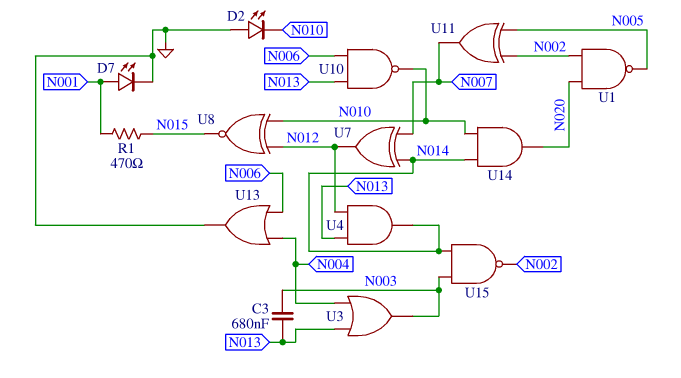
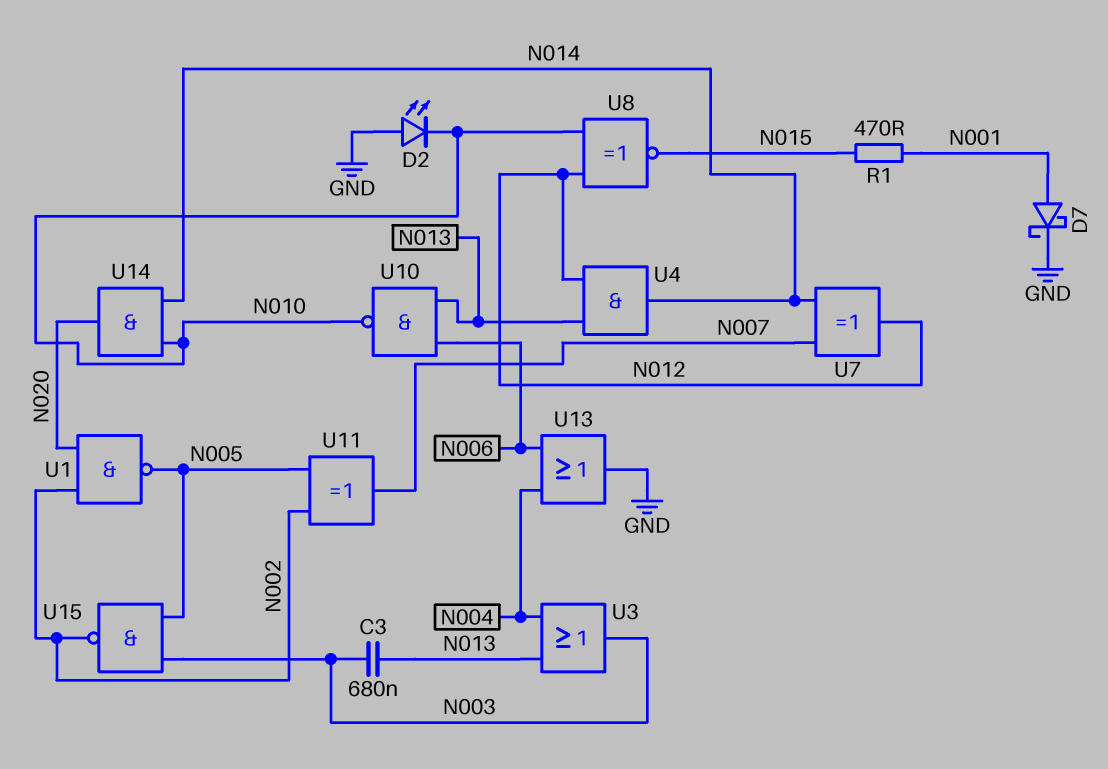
D7: LED (A N001, K GND) -> schottky (A N001, K GND)
U15: NAND (in N003, in N014, out N002) -> NAND (in N003, in N005, out N002)

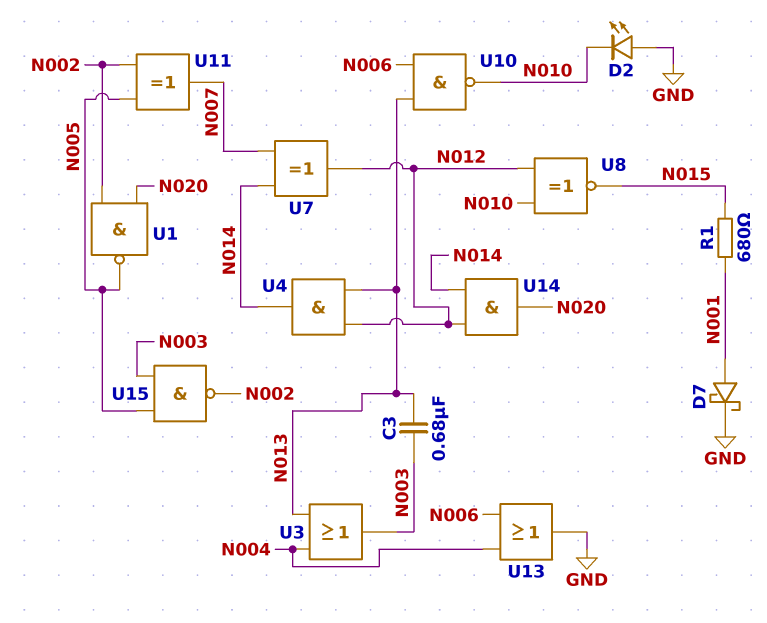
R1: 470 (N001, N015) -> 680 (N001, N015)
U14: AND (in N010, in N014, out N020) -> AND (in N012, in N014, out N020)

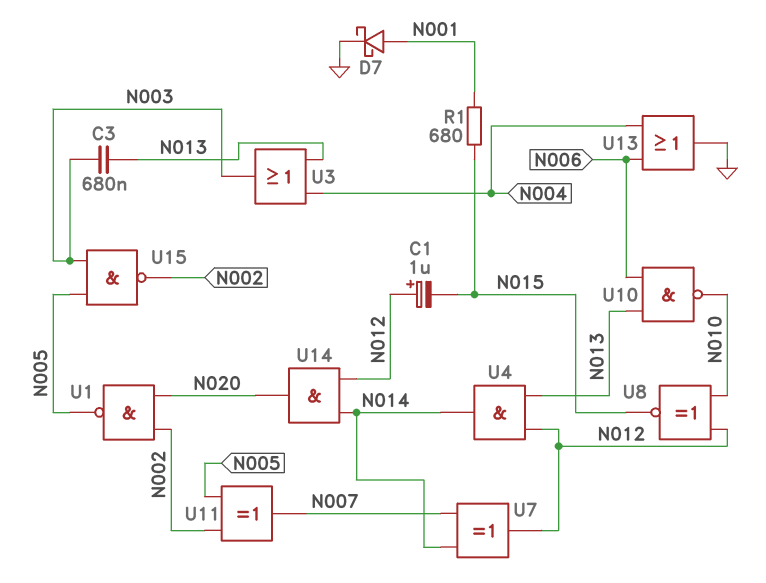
C1: none -> 1uF (plus N012, minus N015)
D2: LED (A GND, K N010) -> none

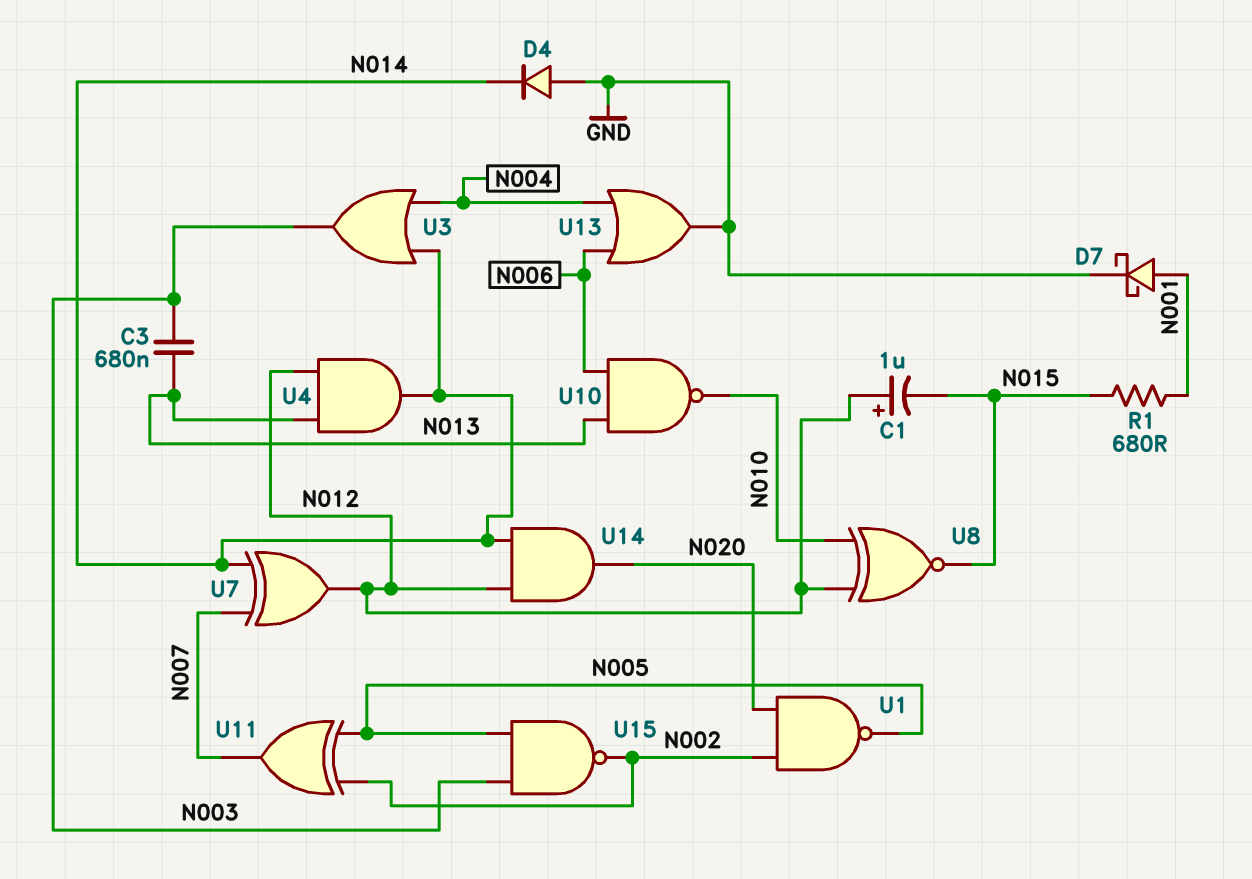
D4: none -> diode (A GND, K N014)
U3: OR (in N004, in N013, out N003) -> OR (in N004, in N014, out N003)

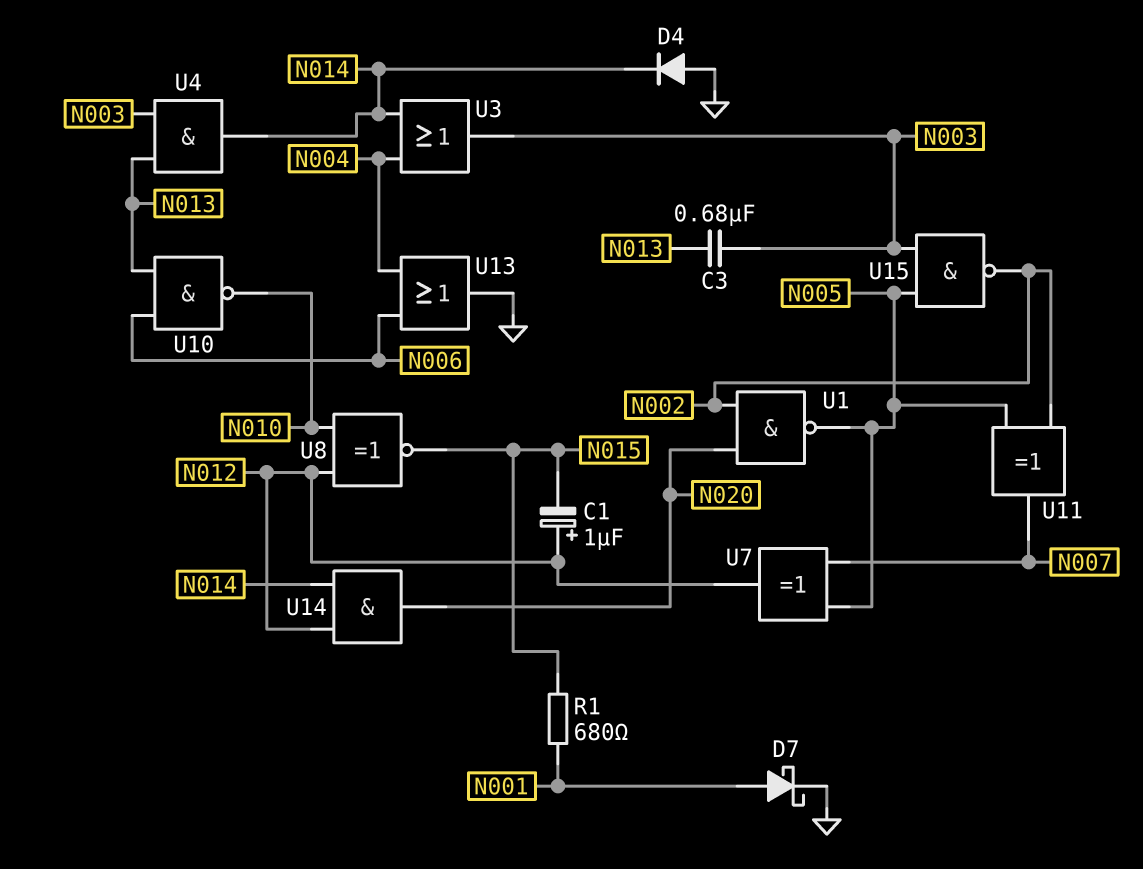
U4: AND (in N012, in N013, out N014) -> AND (in N003, in N013, out N014)
U7: XOR (in N007, in N014, out N012) -> XOR (in N005, in N007, out N012)

